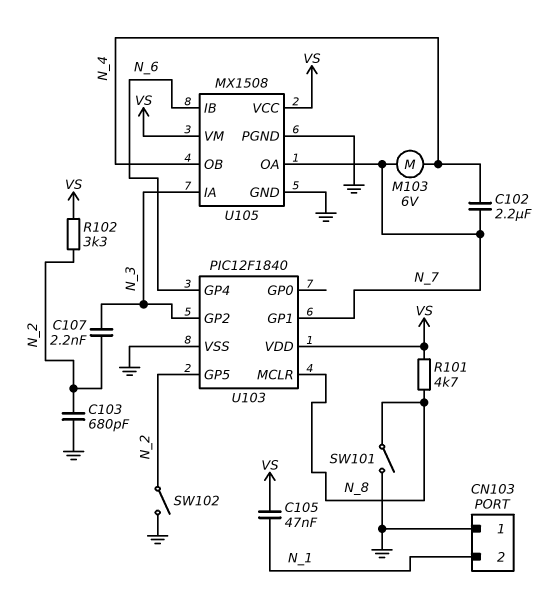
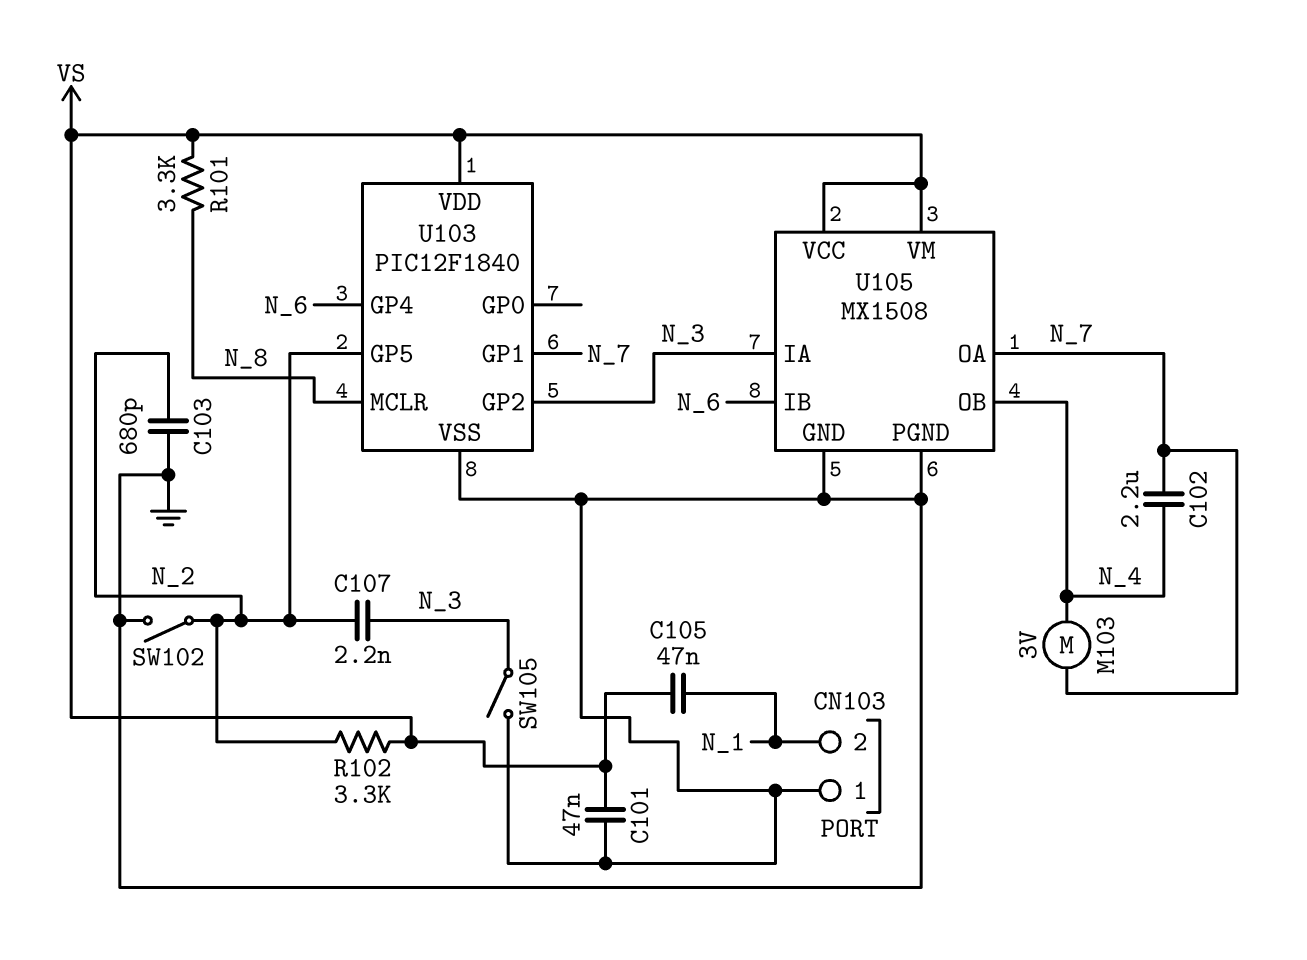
C101: none -> 47nF (GND, VS)
M103: motor 6V (N_4, N_7) -> motor 3V (N_4, N_7)
R101: 4.7k (N_8, VS) -> 3.3k (N_8, VS)
SW101: switch (GND, N_8) -> none
SW105: none -> switch (GND, N_3)

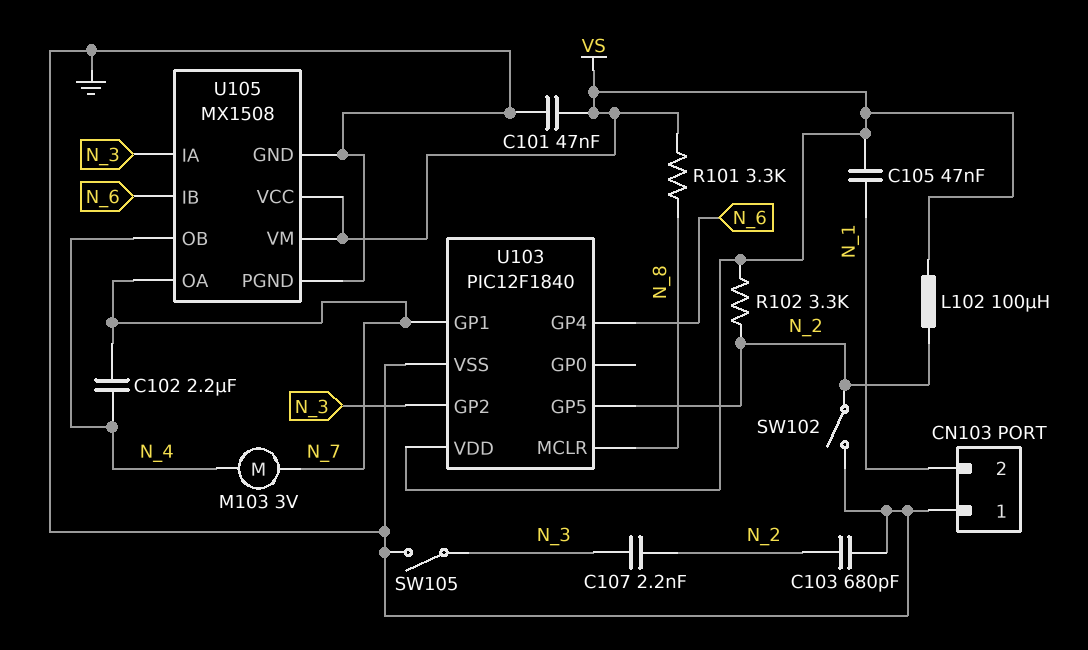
L102: none -> 100uH (N_2, VS)

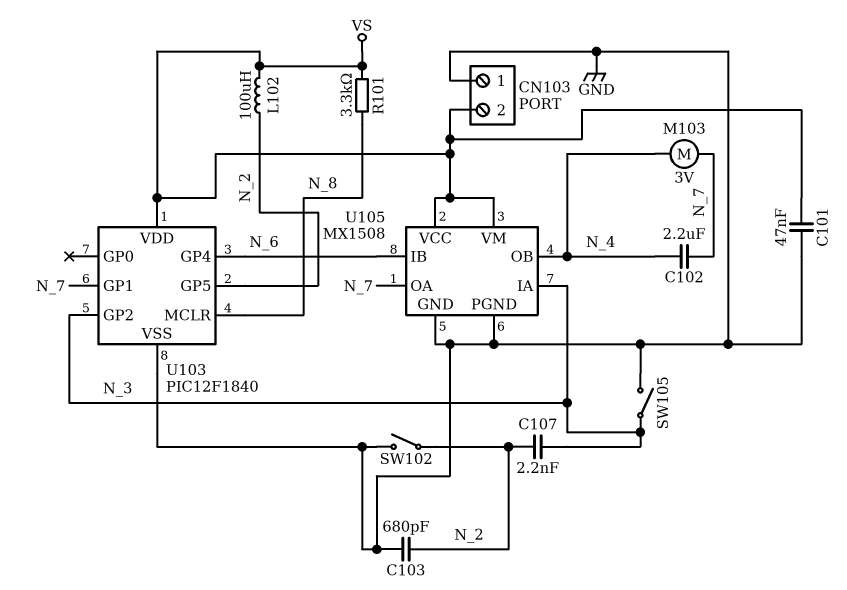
C105: 47nF (N_1, VS) -> none
CN103 pin 2: N_1 -> VS
R102: 3.3k (N_2, VS) -> none

